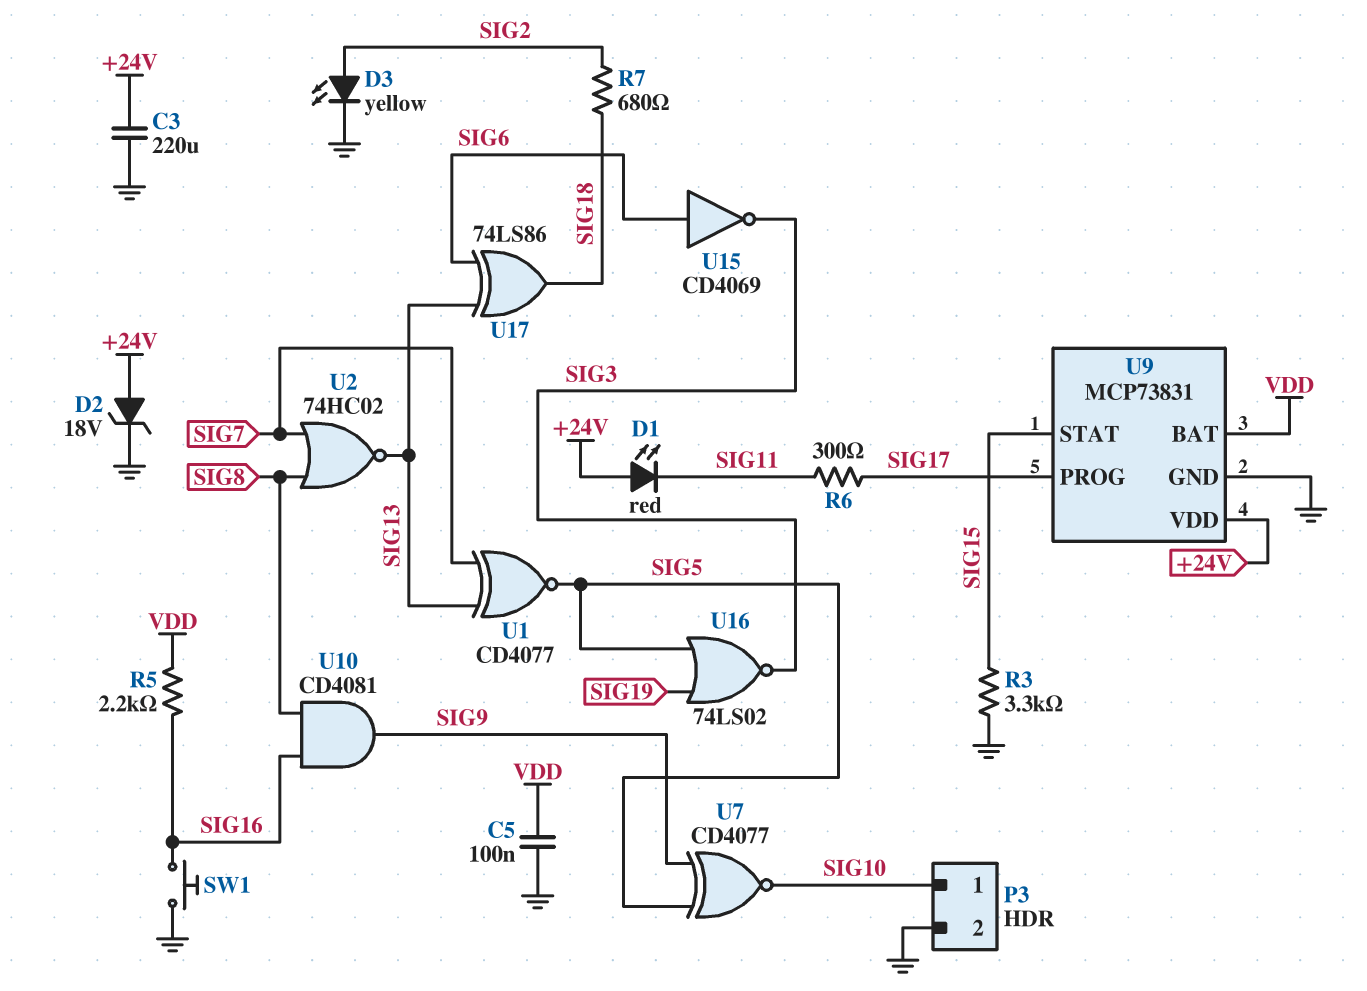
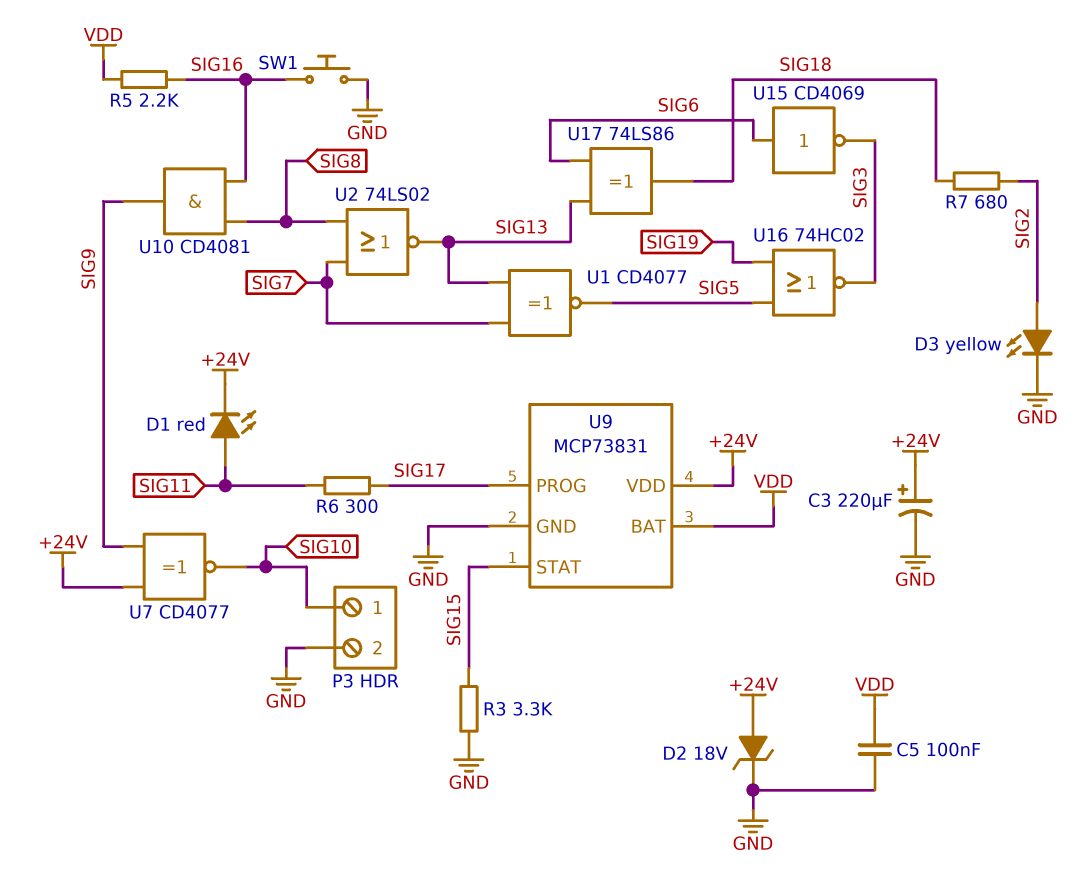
C3: 220uF (+24V, GND) -> 220uF (plus +24V, minus GND)
D1: LED red (A +24V, K SIG11) -> LED red (A SIG11, K +24V)
U2: NOR 74HC02 (in SIG7, in SIG8, out SIG13) -> NOR 74LS02 (in SIG7, in SIG8, out SIG13)
U7: XNOR CD4077 (in SIG5, in SIG9, out SIG10) -> XNOR CD4077 (in +24V, in SIG9, out SIG10)
U16: NOR 74LS02 (in SIG5, in SIG19, out SIG3) -> NOR 74HC02 (in SIG5, in SIG19, out SIG3)

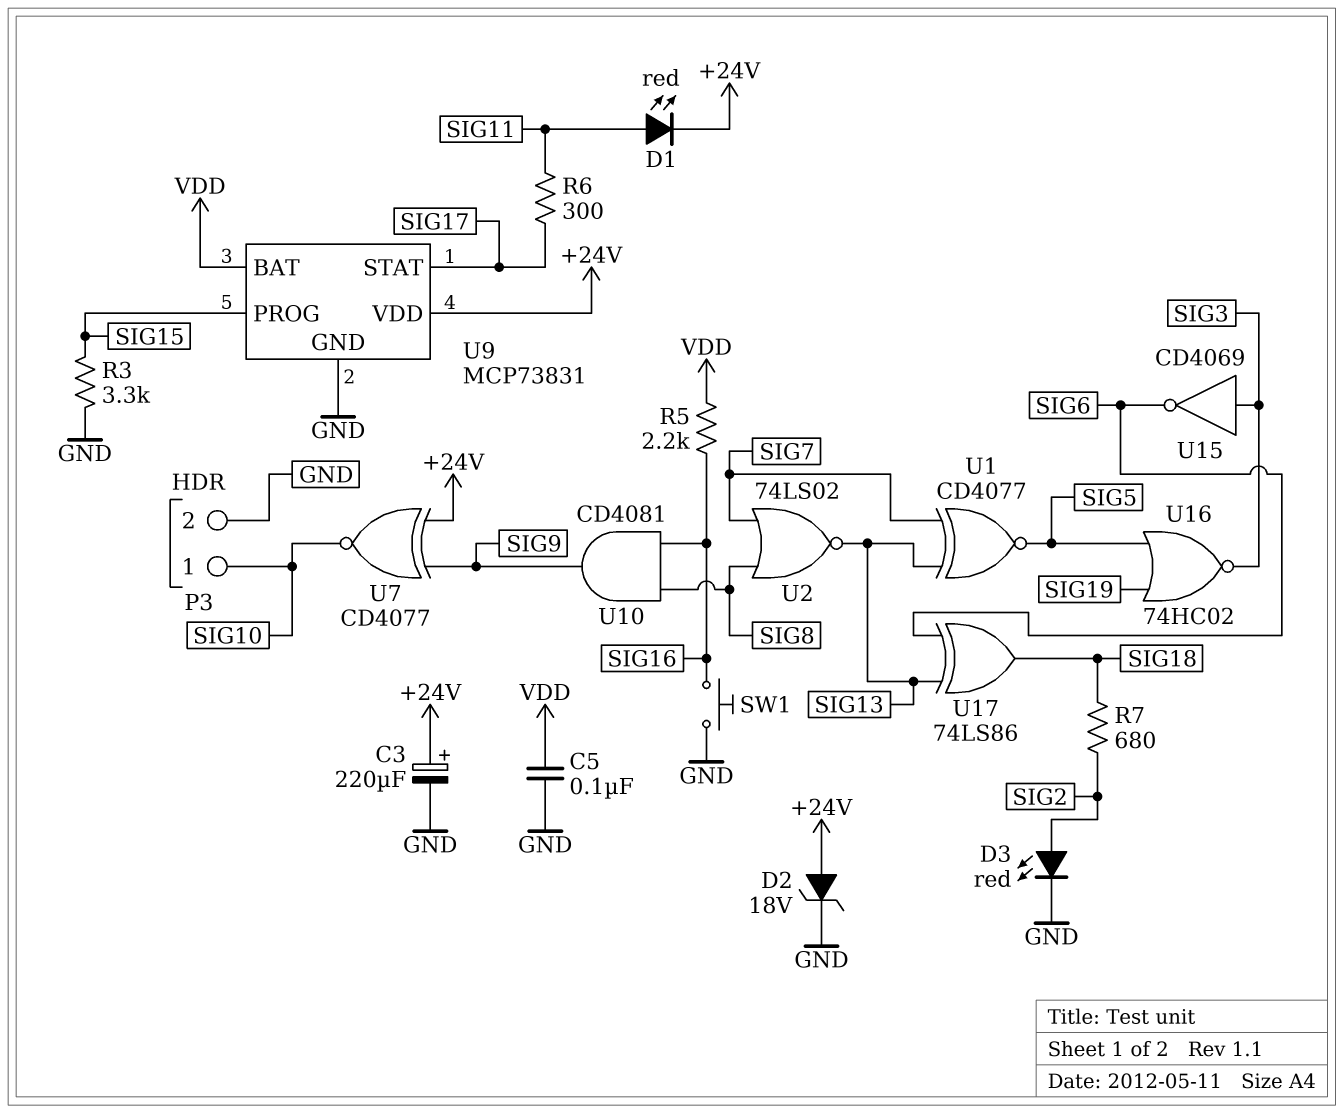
D3: LED yellow (A SIG2, K GND) -> LED red (A SIG2, K GND)
U9 pin PROG: SIG17 -> SIG15
U9 pin STAT: SIG15 -> SIG17
U15: NOT CD4069 (in SIG6, out SIG3) -> NOT CD4069 (in SIG3, out SIG6)

